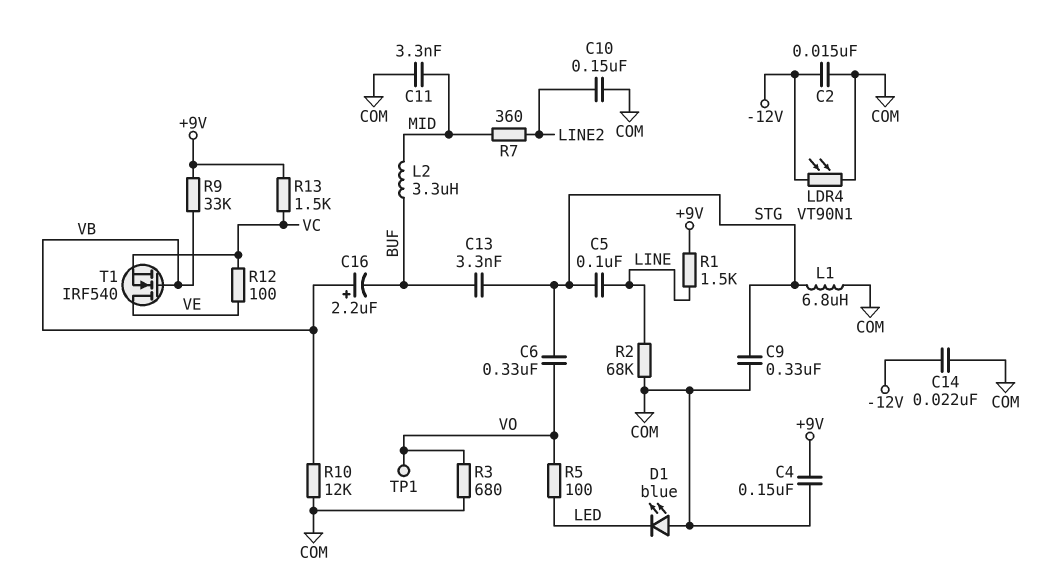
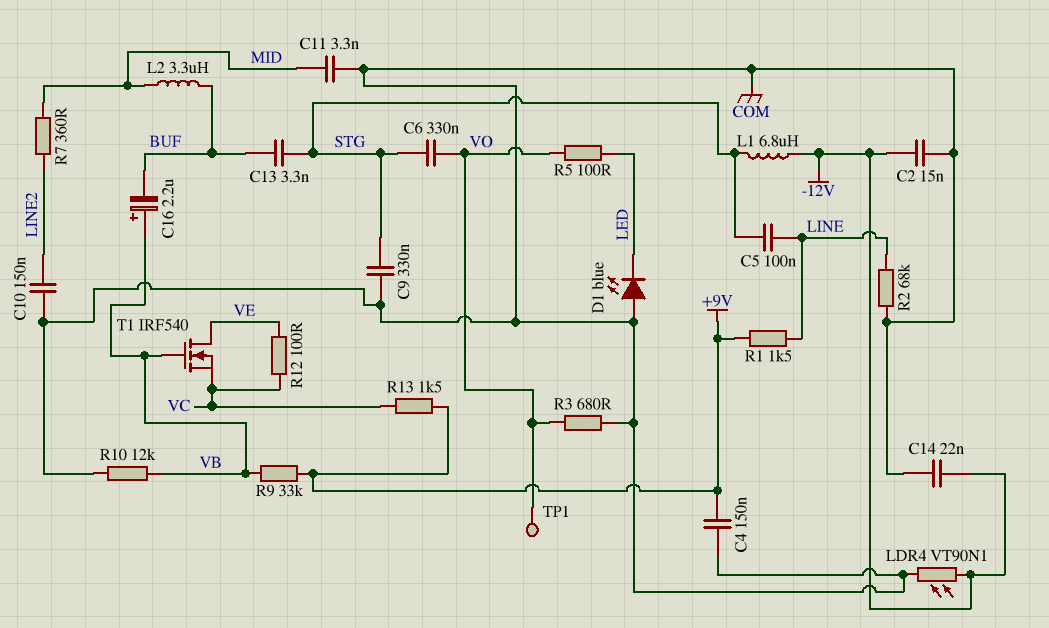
L1: 6.8uH (COM, STG) -> 6.8uH (-12V, STG)

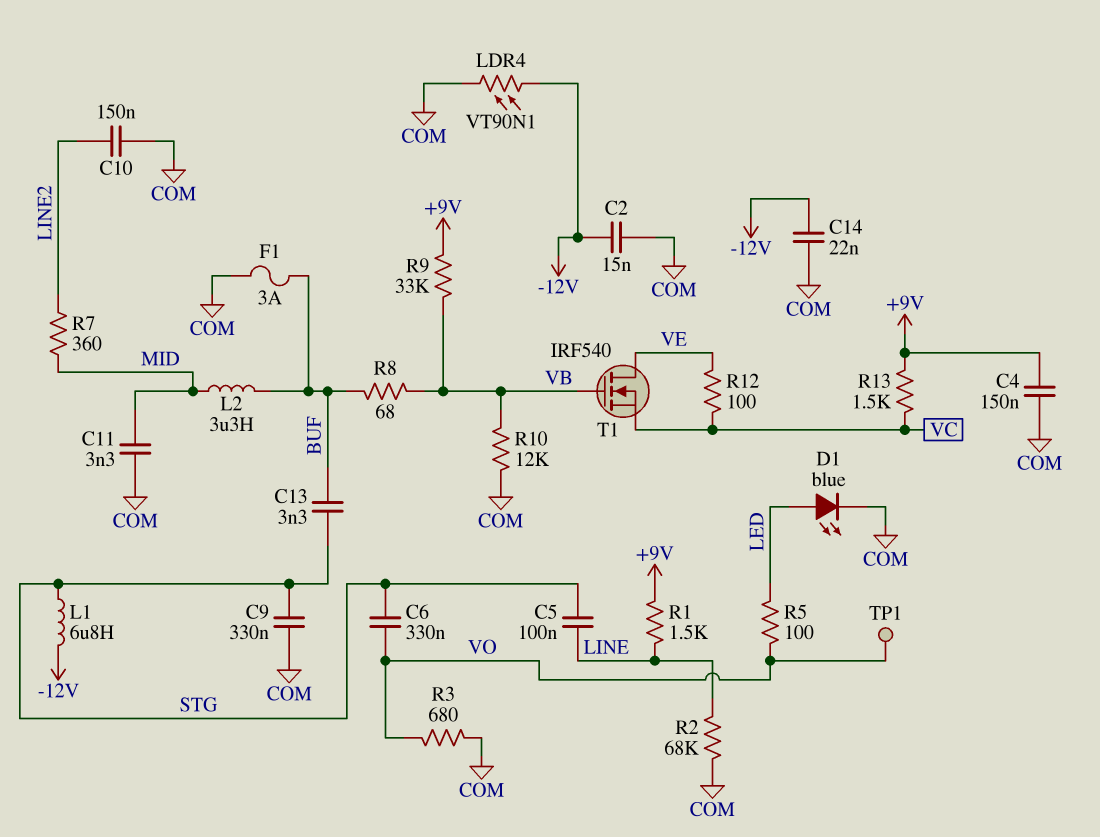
C16: 2.2uF (plus VB, minus BUF) -> none
D1: LED blue (A COM, K LED) -> LED blue (A LED, K COM)
F1: none -> 3A (BUF, COM)
R8: none -> 68 (BUF, VB)

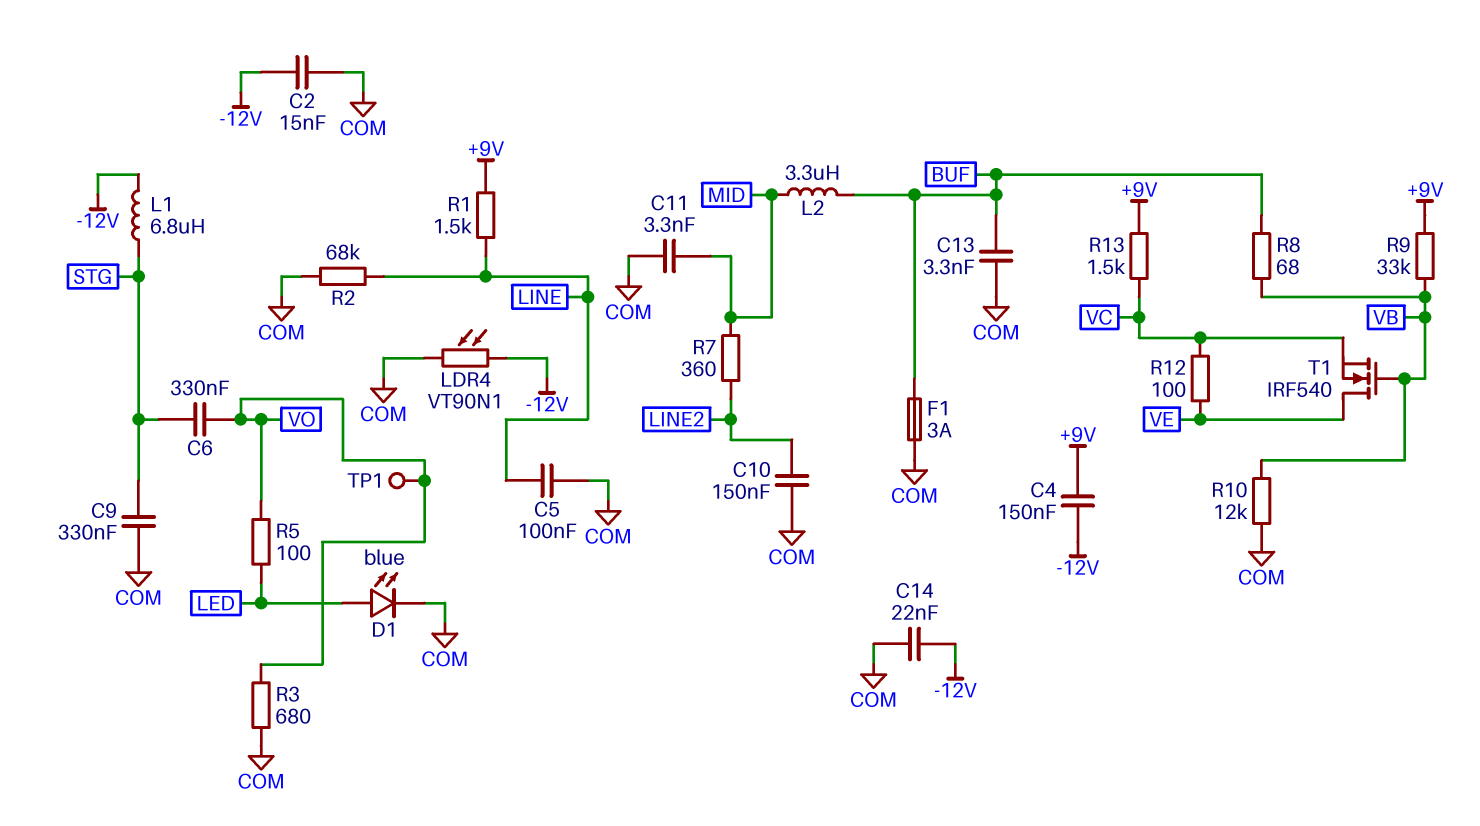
C4: 150nF (+9V, COM) -> 150nF (+9V, -12V)
C5: 100nF (LINE, STG) -> 100nF (COM, LINE)
C13: 3.3nF (BUF, STG) -> 3.3nF (BUF, COM)

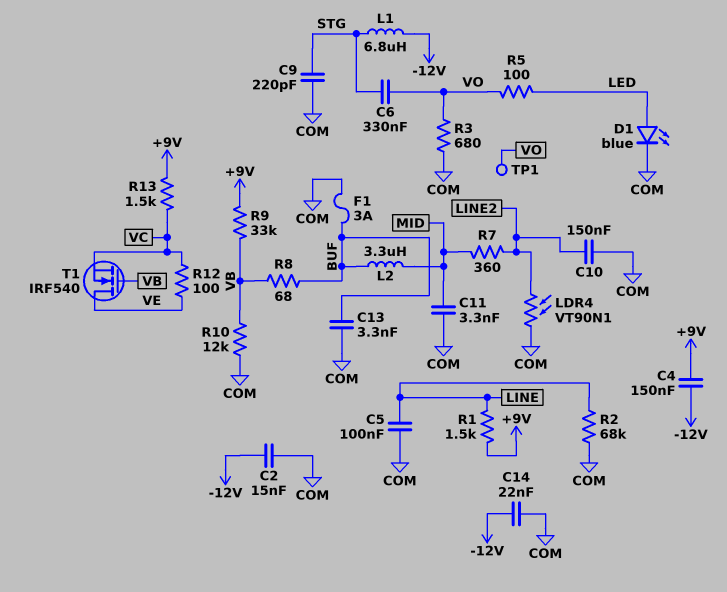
C9: 330nF (COM, STG) -> 220pF (COM, STG)
LDR4: VT90N1 (-12V, COM) -> VT90N1 (COM, LINE2)

